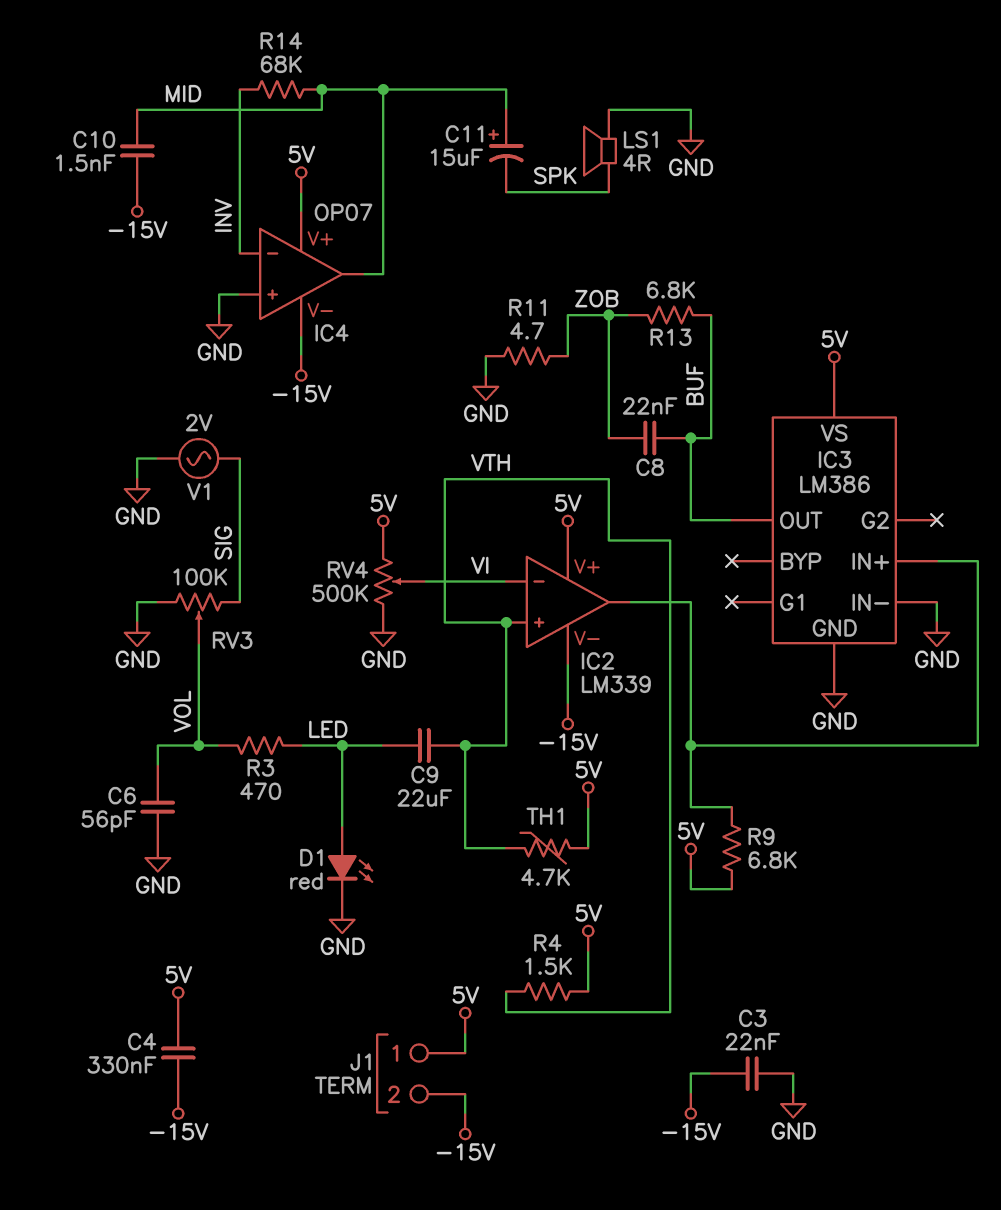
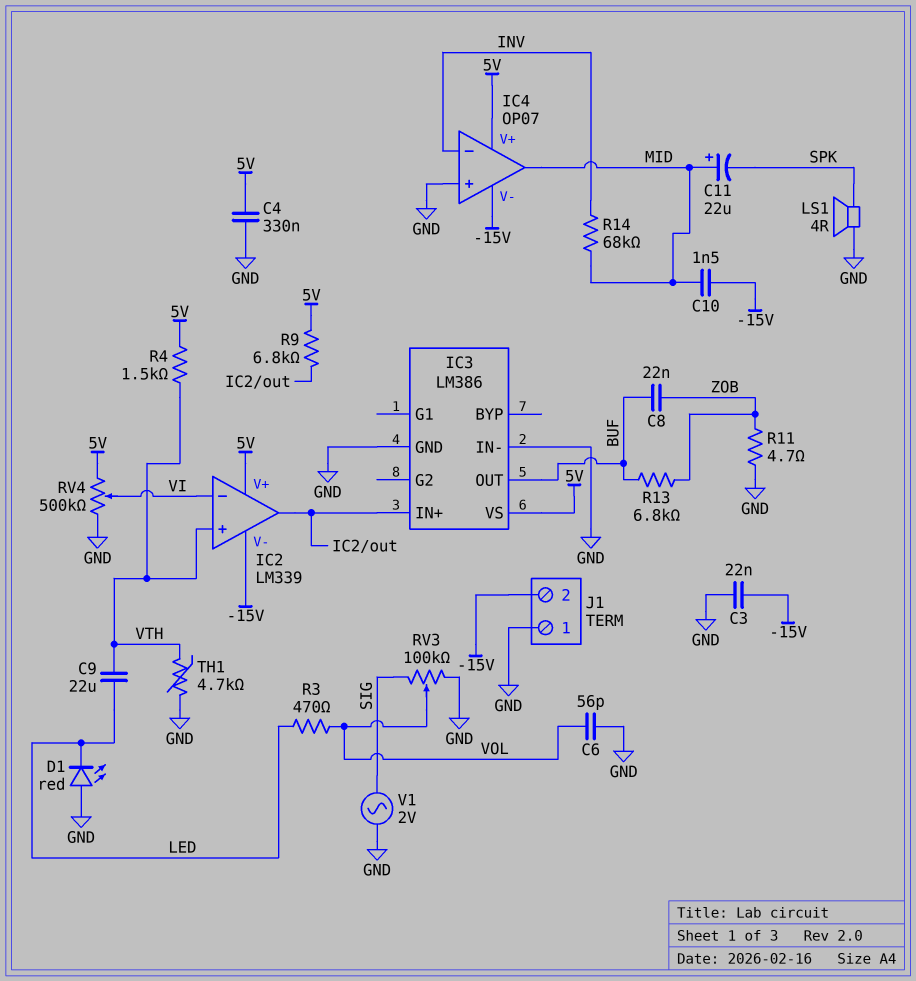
C4: 330nF (-15V, 5V) -> 330nF (5V, GND)
C11: 15uF (plus MID, minus SPK) -> 22uF (plus MID, minus SPK)
D1: LED red (A LED, K GND) -> LED red (A GND, K LED)
J1 pin 1: 5V -> GND
TH1: 4.7k (5V, VTH) -> 4.7k (GND, VTH)

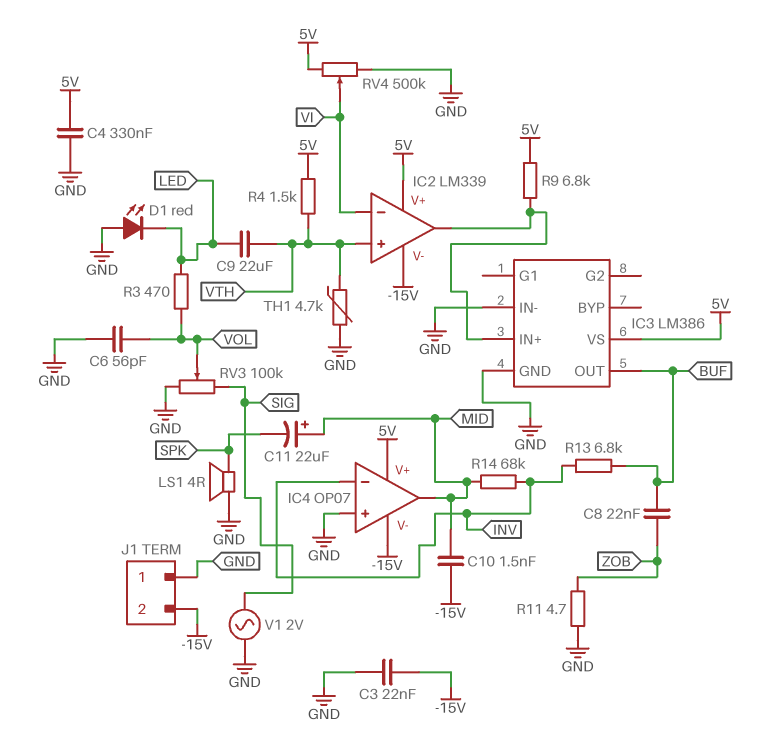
R13: 6.8k (BUF, ZOB) -> 6.8k (BUF, INV)

